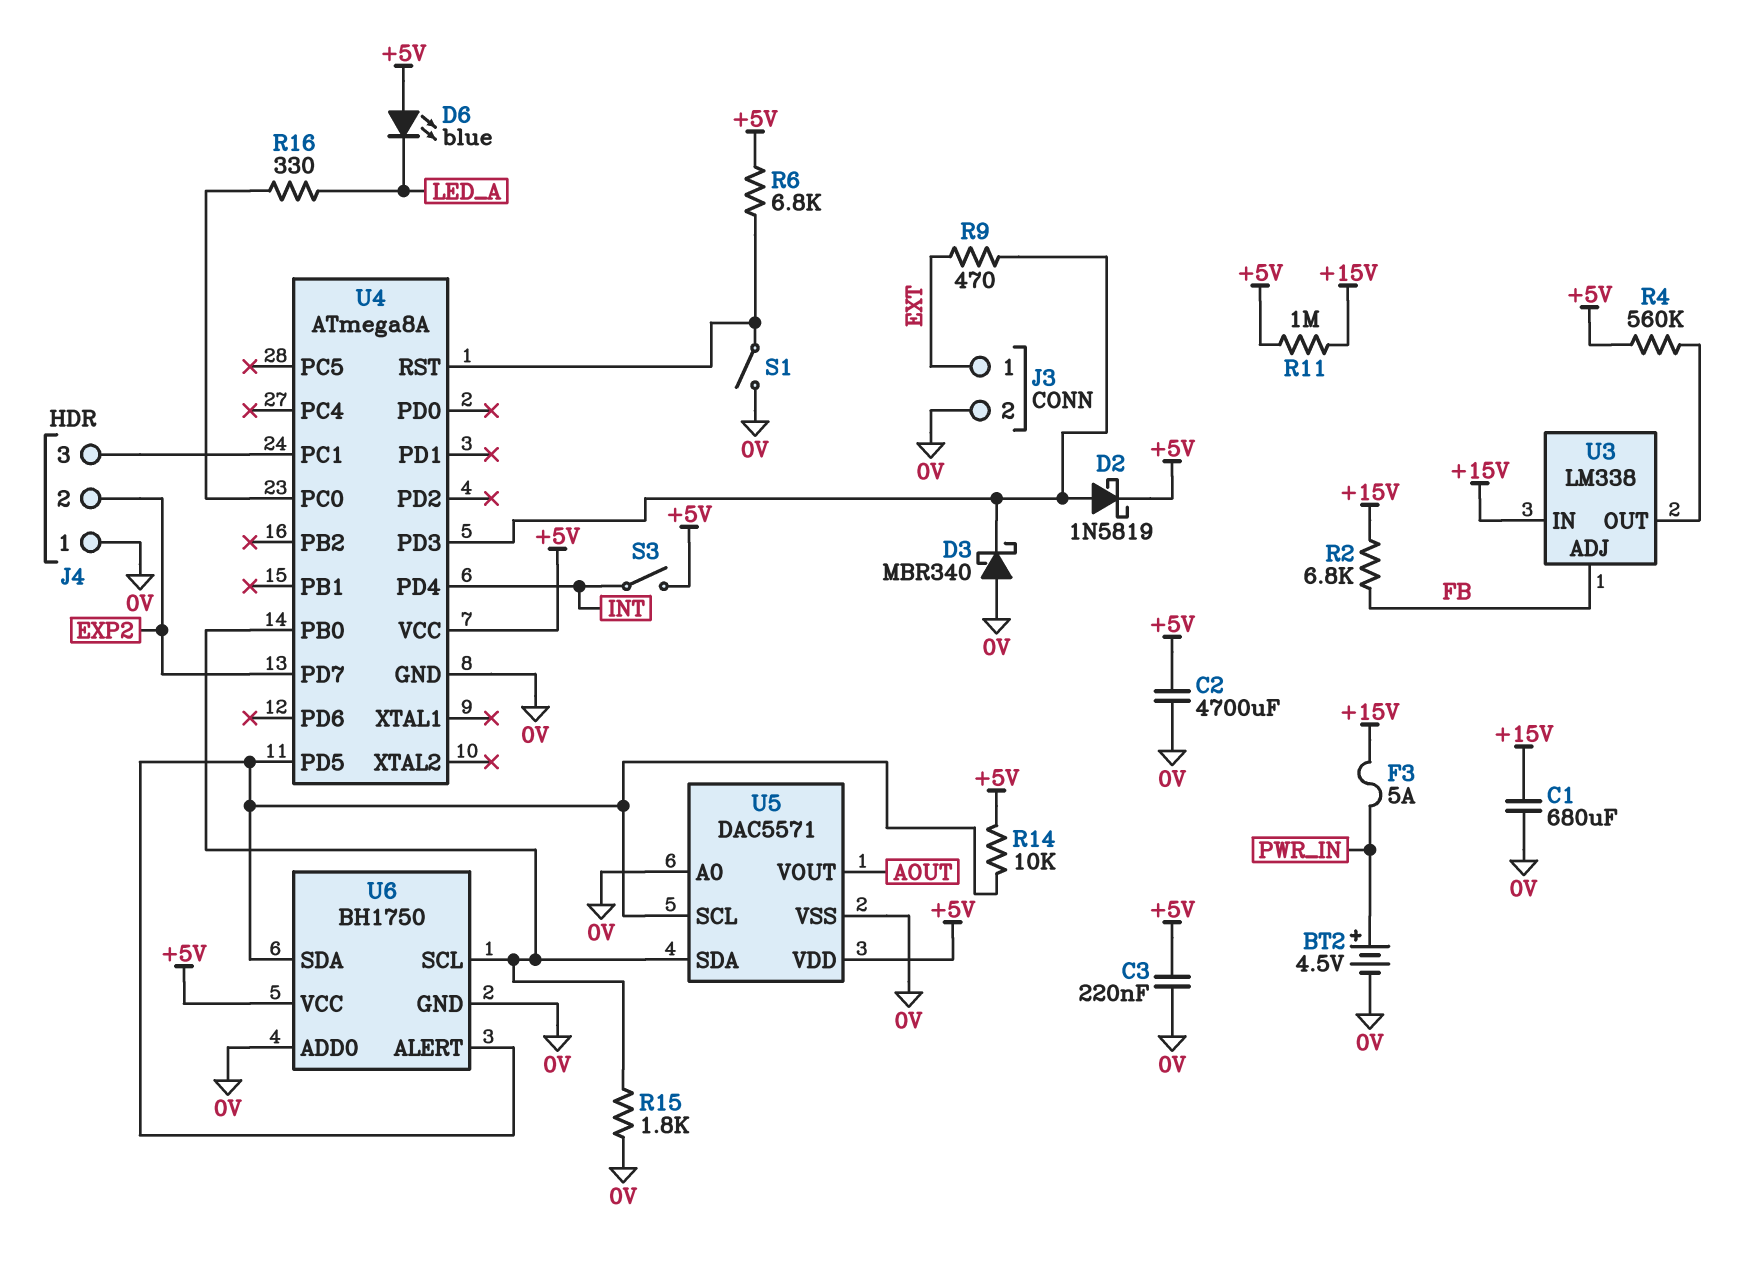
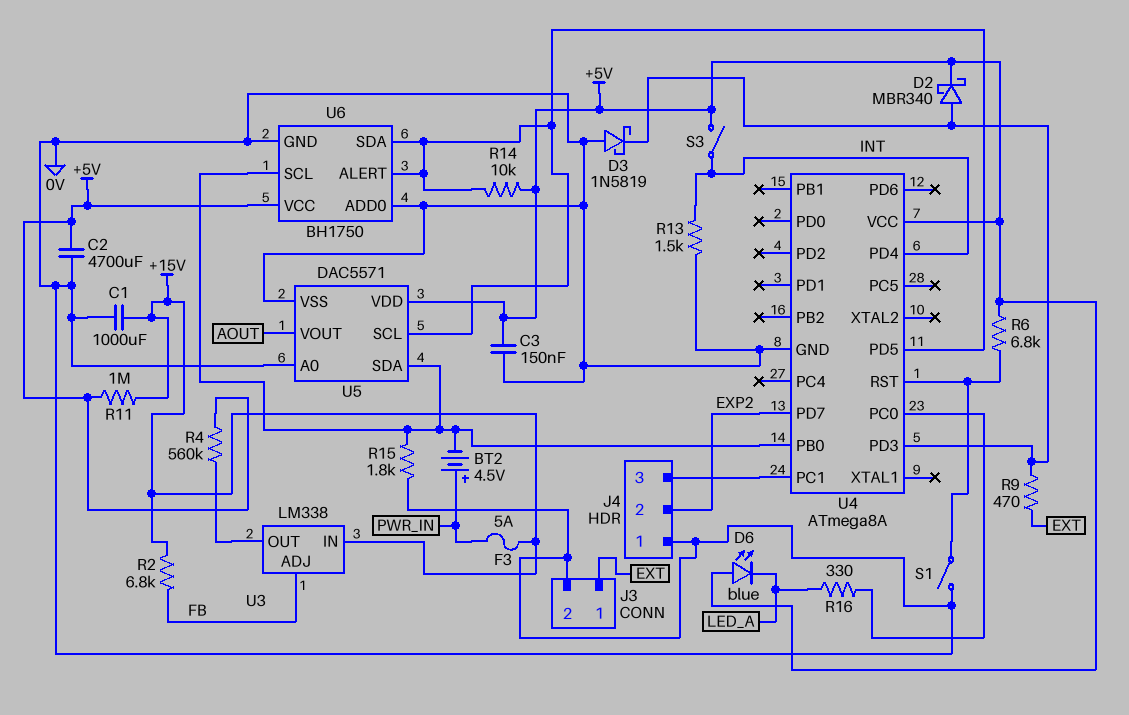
BT2: 4.5V (plus PWR_IN, minus 0V) -> 4.5V (plus PWR_IN, minus U4/PB0)
C1: 680uF (+15V, 0V) -> 1000uF (+15V, 0V)
C3: 220nF (+5V, 0V) -> 150nF (+5V, 0V)
D2: schottky 1N5819 (A U4/PD3, K +5V) -> schottky MBR340 (A U4/PD3, K +5V)
D3: schottky MBR340 (A 0V, K U4/PD3) -> schottky 1N5819 (A 0V, K U4/PD3)
R13: none -> 1.5k (0V, INT)

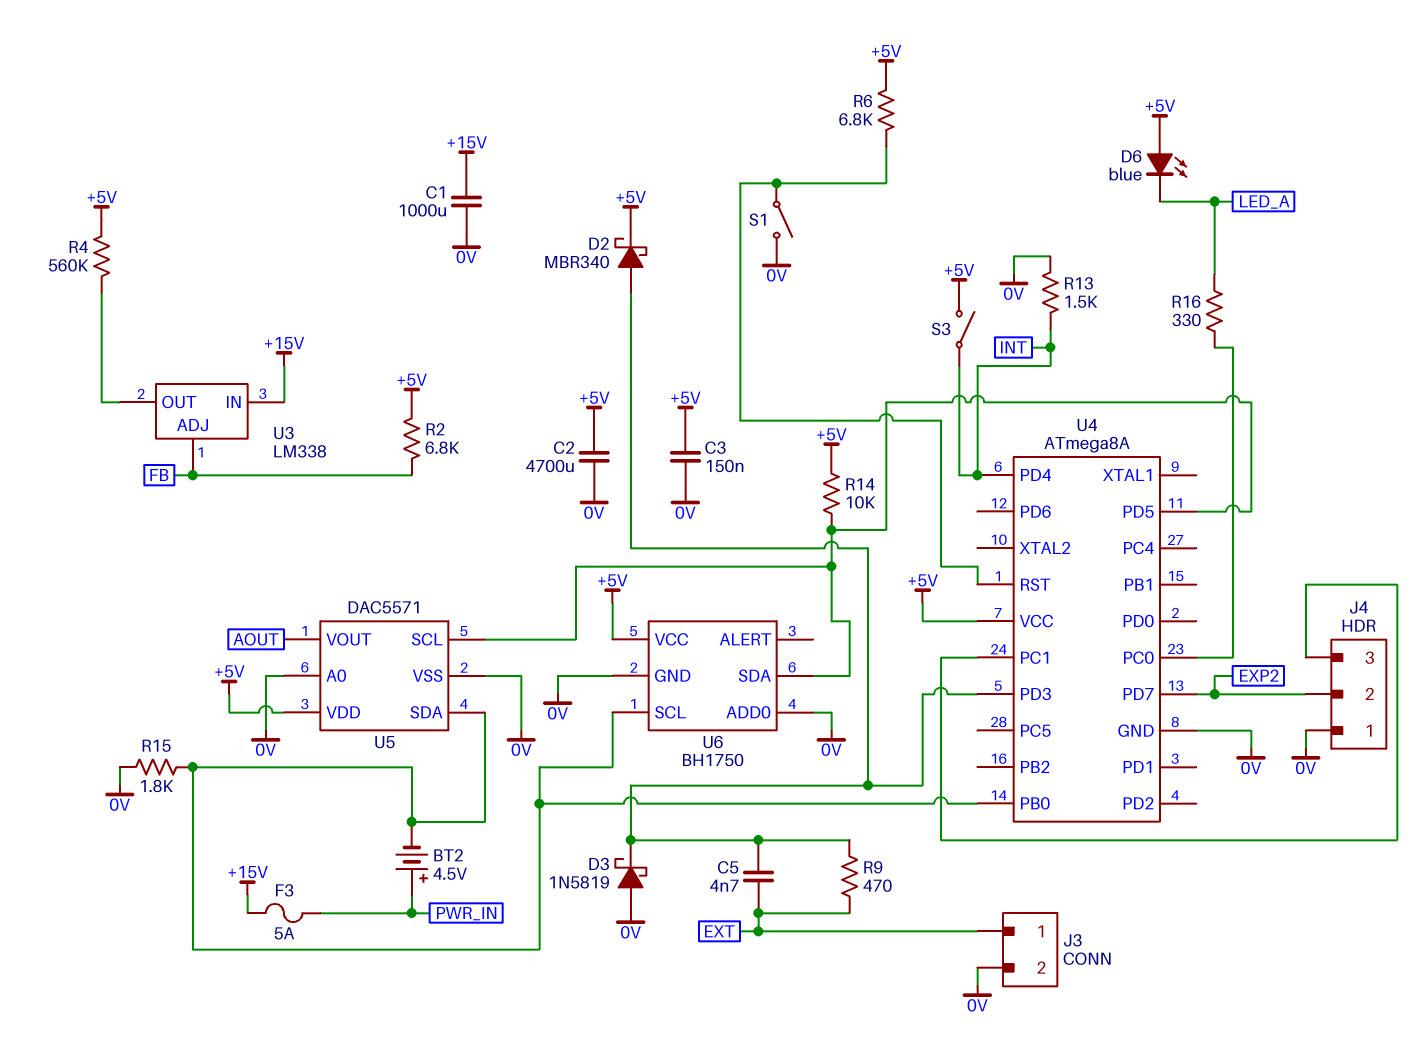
C5: none -> 4.7nF (EXT, U4/PD3)
R2: 6.8k (+15V, FB) -> 6.8k (+5V, FB)
R11: 1M (+5V, +15V) -> none
U6 pin ALERT: U4/PD5 -> none

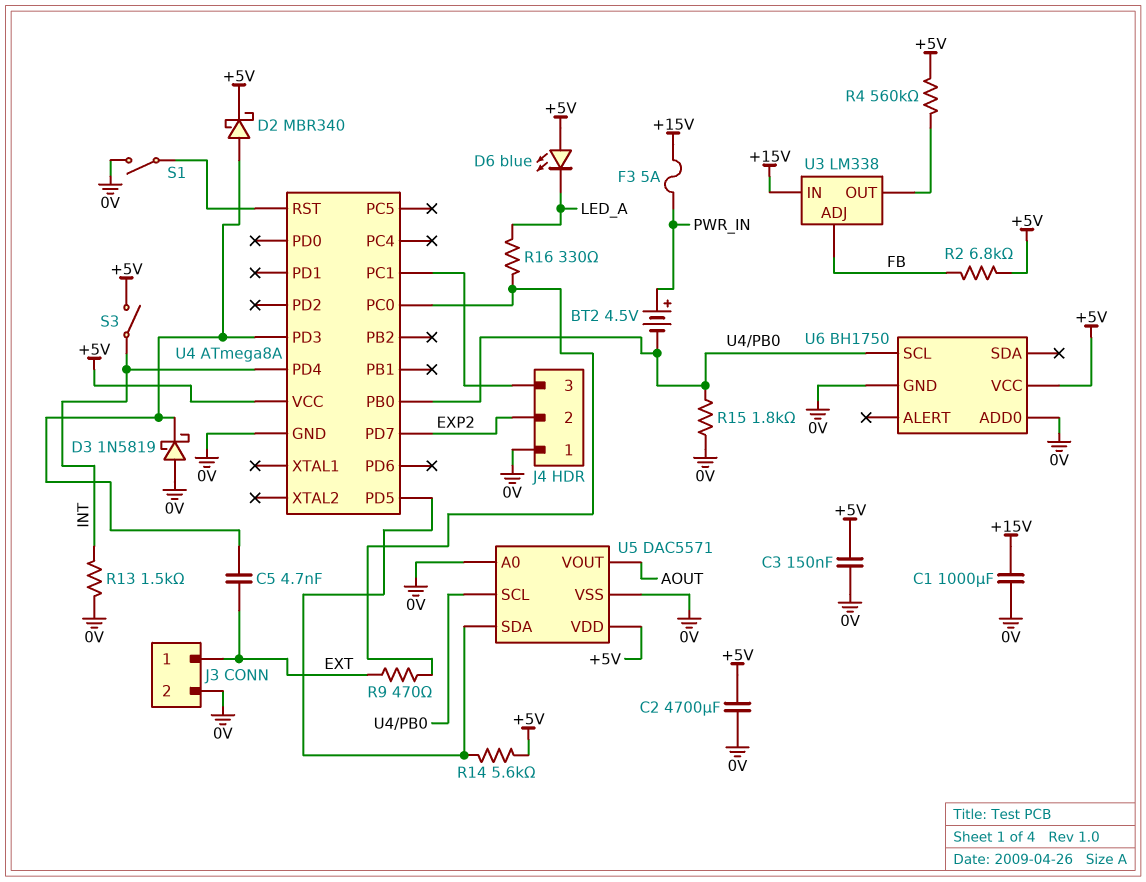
R6: 6.8k (+5V, U4/RST) -> none
R9: 470 (EXT, U4/PD3) -> 470 (EXT, U4/PC0)
R14: 10k (+5V, U4/PD5) -> 5.6k (+5V, U4/PD5)
U5 pin SCL: U4/PD5 -> U4/PB0
U5 pin SDA: U4/PB0 -> U4/PD5
U6 pin SDA: U4/PD5 -> none

